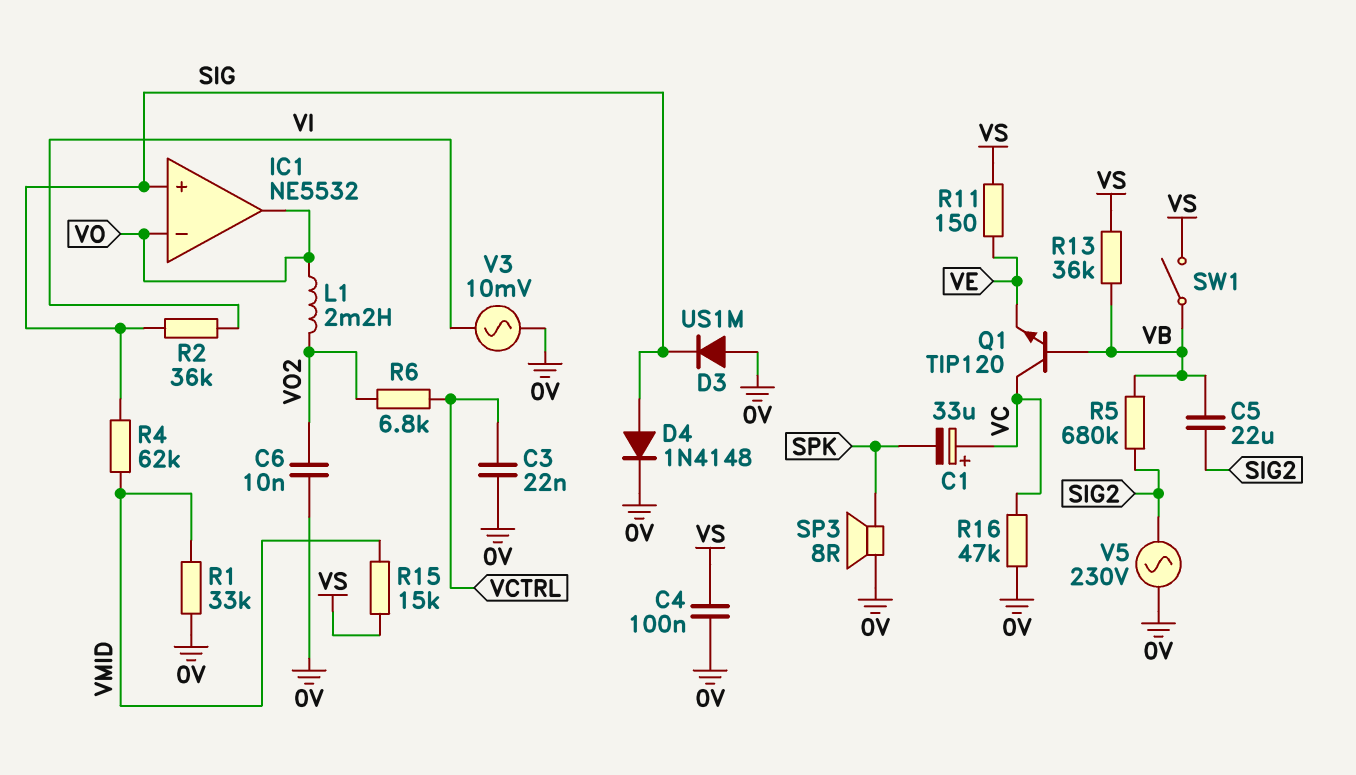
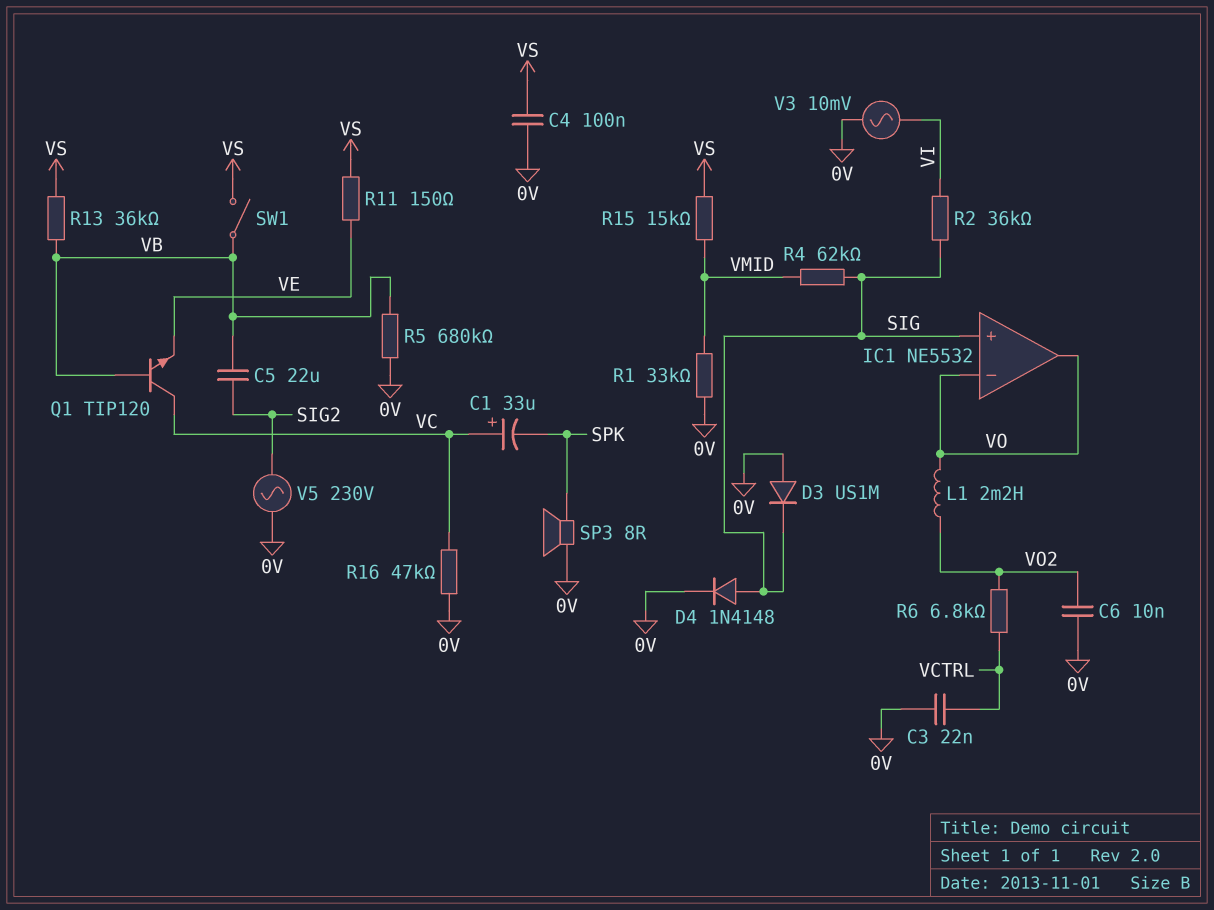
R5: 680k (SIG2, VB) -> 680k (0V, VB)

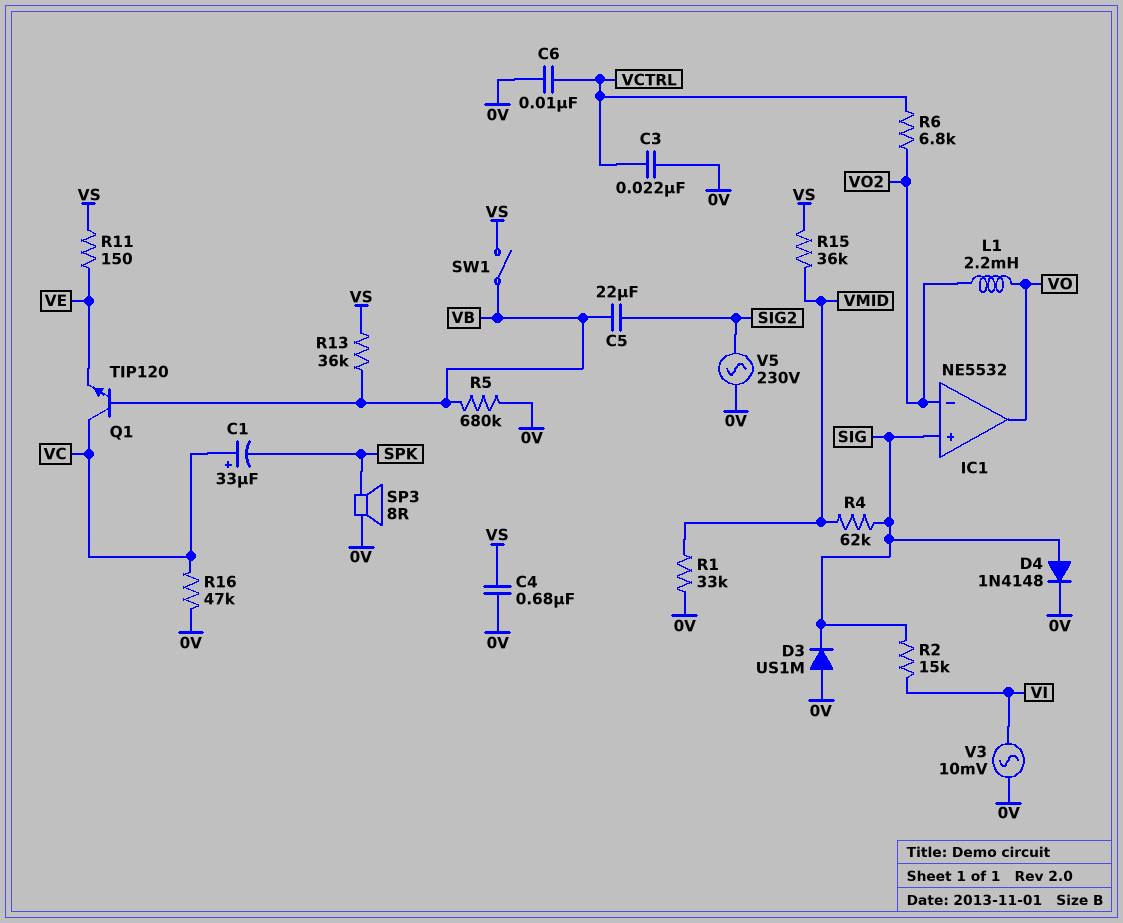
C4: 100nF (0V, VS) -> 680nF (0V, VS)
C6: 10nF (0V, VO2) -> 10nF (0V, VCTRL)
IC1 pin in-: VO -> VO2
R2: 36k (SIG, VI) -> 15k (SIG, VI)
R15: 15k (VMID, VS) -> 36k (VMID, VS)

